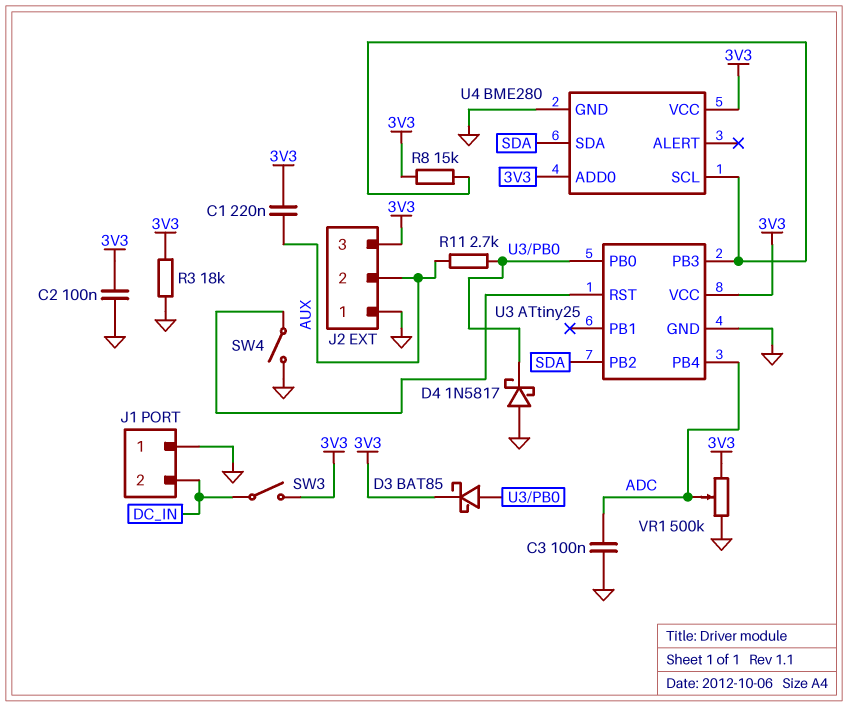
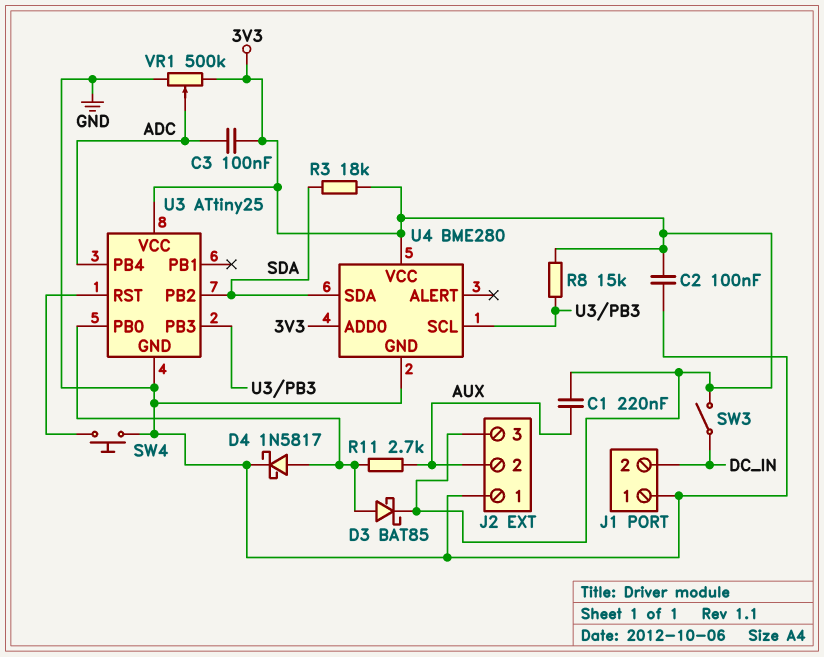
C3: 100nF (ADC, GND) -> 100nF (3V3, ADC)
D4: schottky 1N5817 (A GND, K U3/PB0) -> schottky 1N5817 (A U3/PB0, K GND)
R3: 18k (3V3, GND) -> 18k (3V3, SDA)
SW4: switch (GND, U3/RST) -> button (GND, U3/RST)

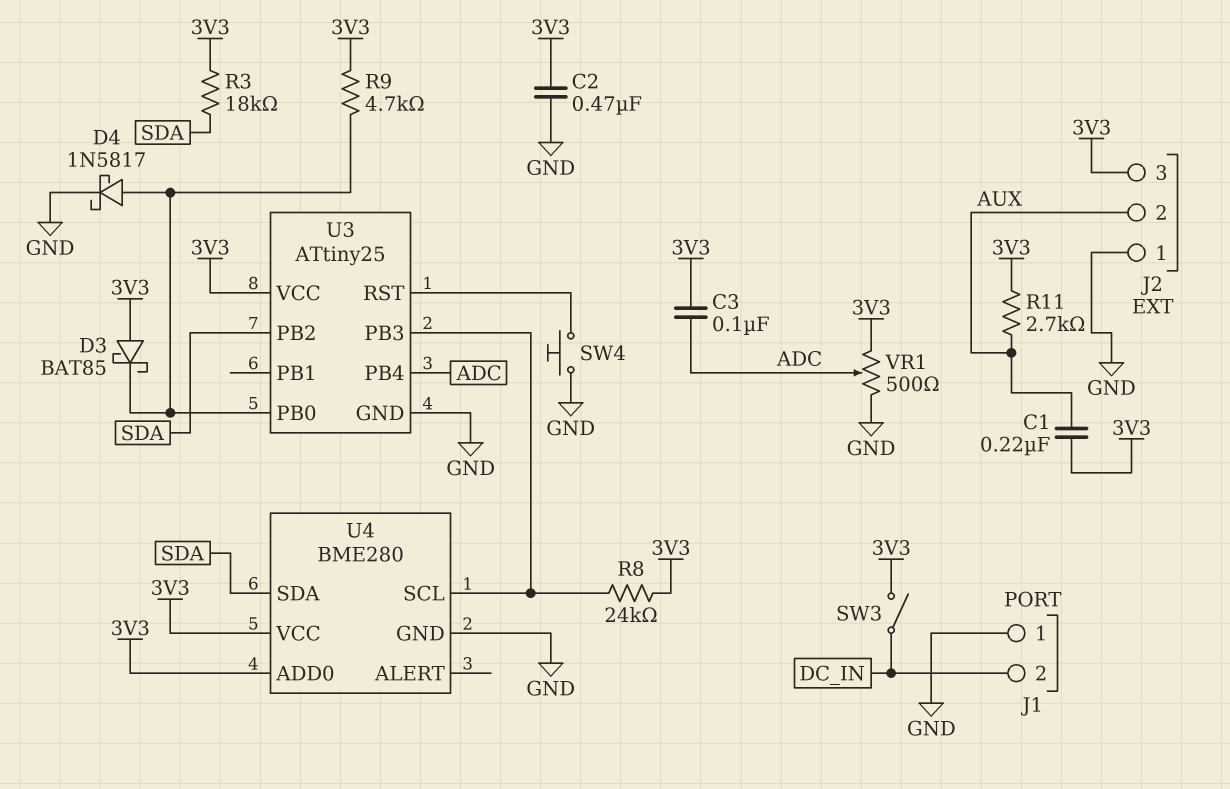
C2: 100nF (3V3, GND) -> 470nF (3V3, GND)
D3: schottky BAT85 (A U3/PB0, K 3V3) -> schottky BAT85 (A 3V3, K U3/PB0)
R8: 15k (3V3, U3/PB3) -> 24k (3V3, U3/PB3)
R9: none -> 4.7k (3V3, U3/PB0)
R11: 2.7k (AUX, U3/PB0) -> 2.7k (3V3, AUX)
VR1: 500k (3V3, GND, wiper ADC) -> 500 (3V3, GND, wiper ADC)

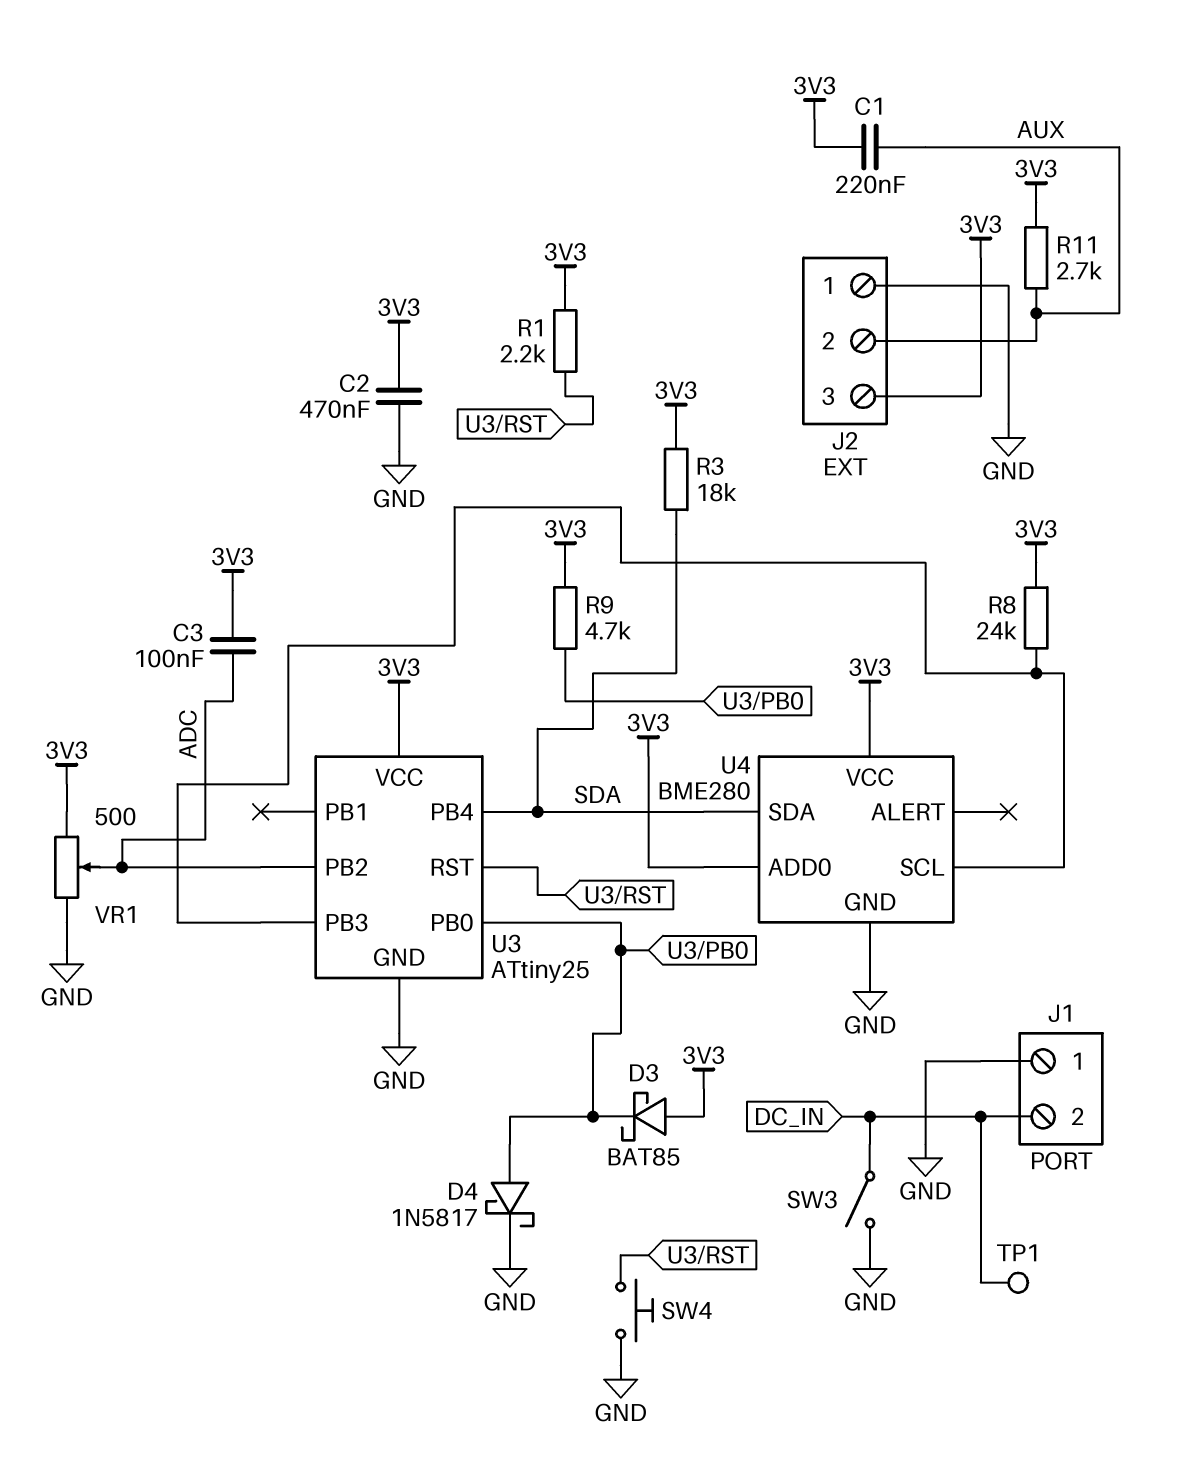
R1: none -> 2.2k (3V3, U3/RST)
SW3: switch (3V3, DC_IN) -> switch (DC_IN, GND)
TP1: none -> test point (DC_IN)
U3 pin PB2: SDA -> ADC
U3 pin PB4: ADC -> SDA

